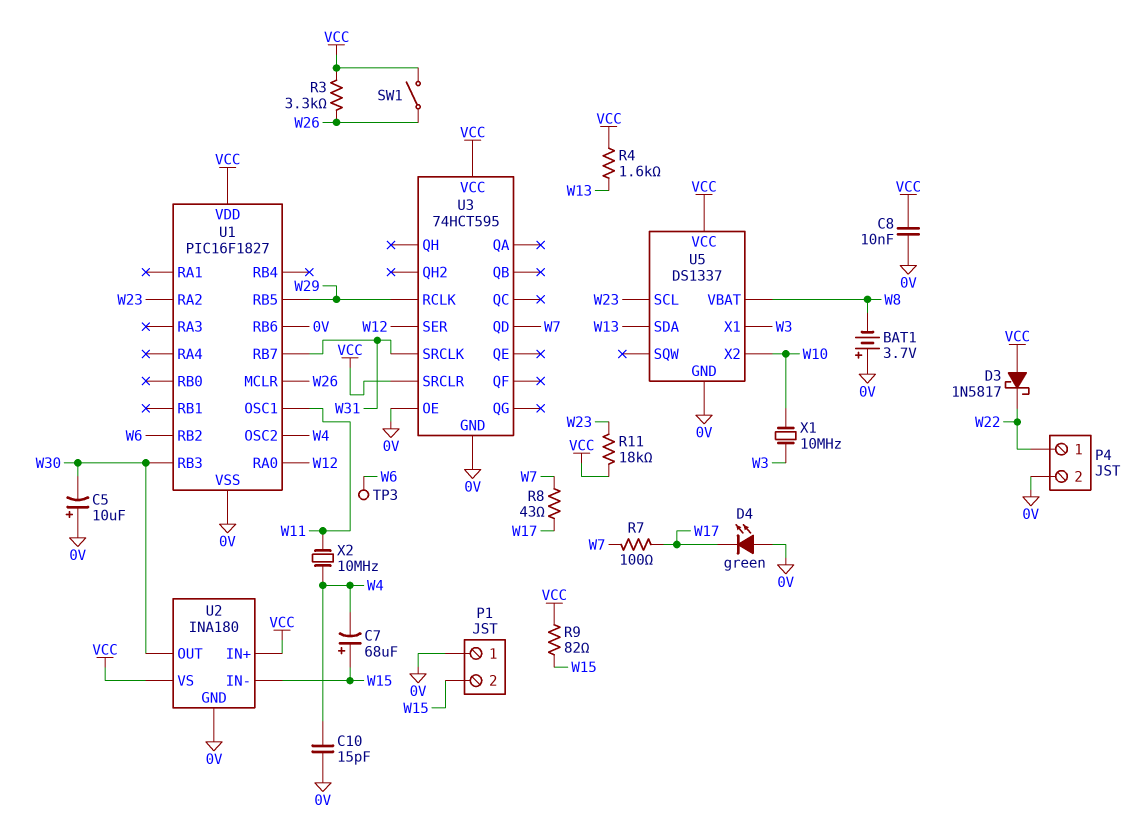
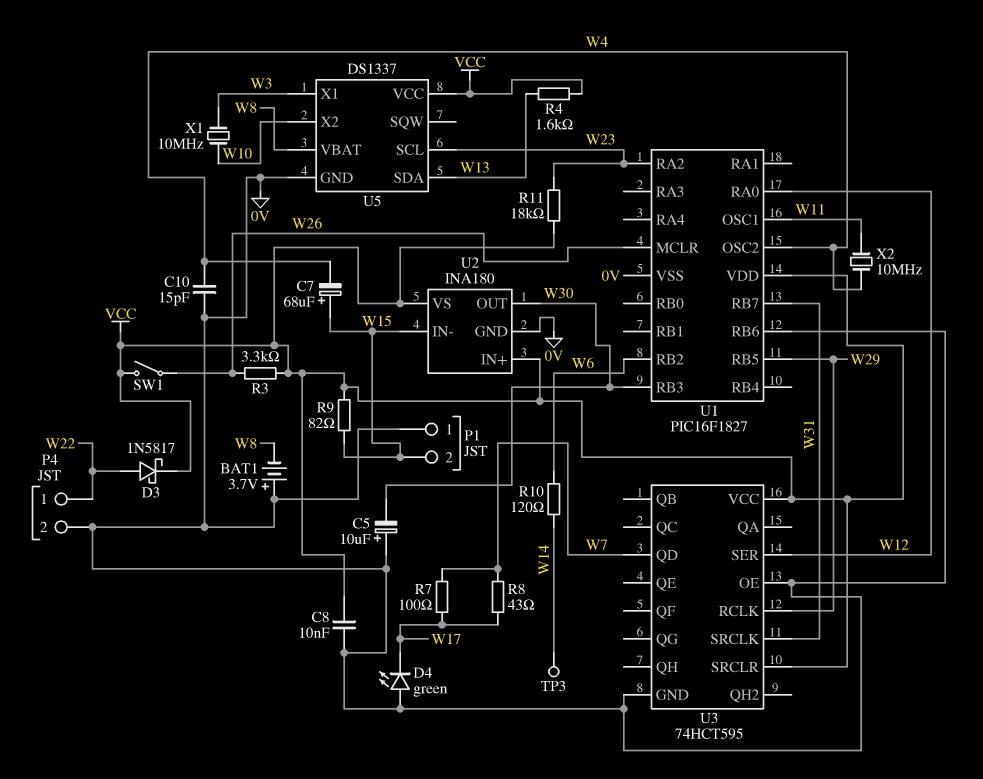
D3: schottky 1N5817 (A VCC, K W22) -> schottky 1N5817 (A W22, K VCC)
R10: none -> 120 (W6, W14)
TP3: test point (W6) -> test point (W14)

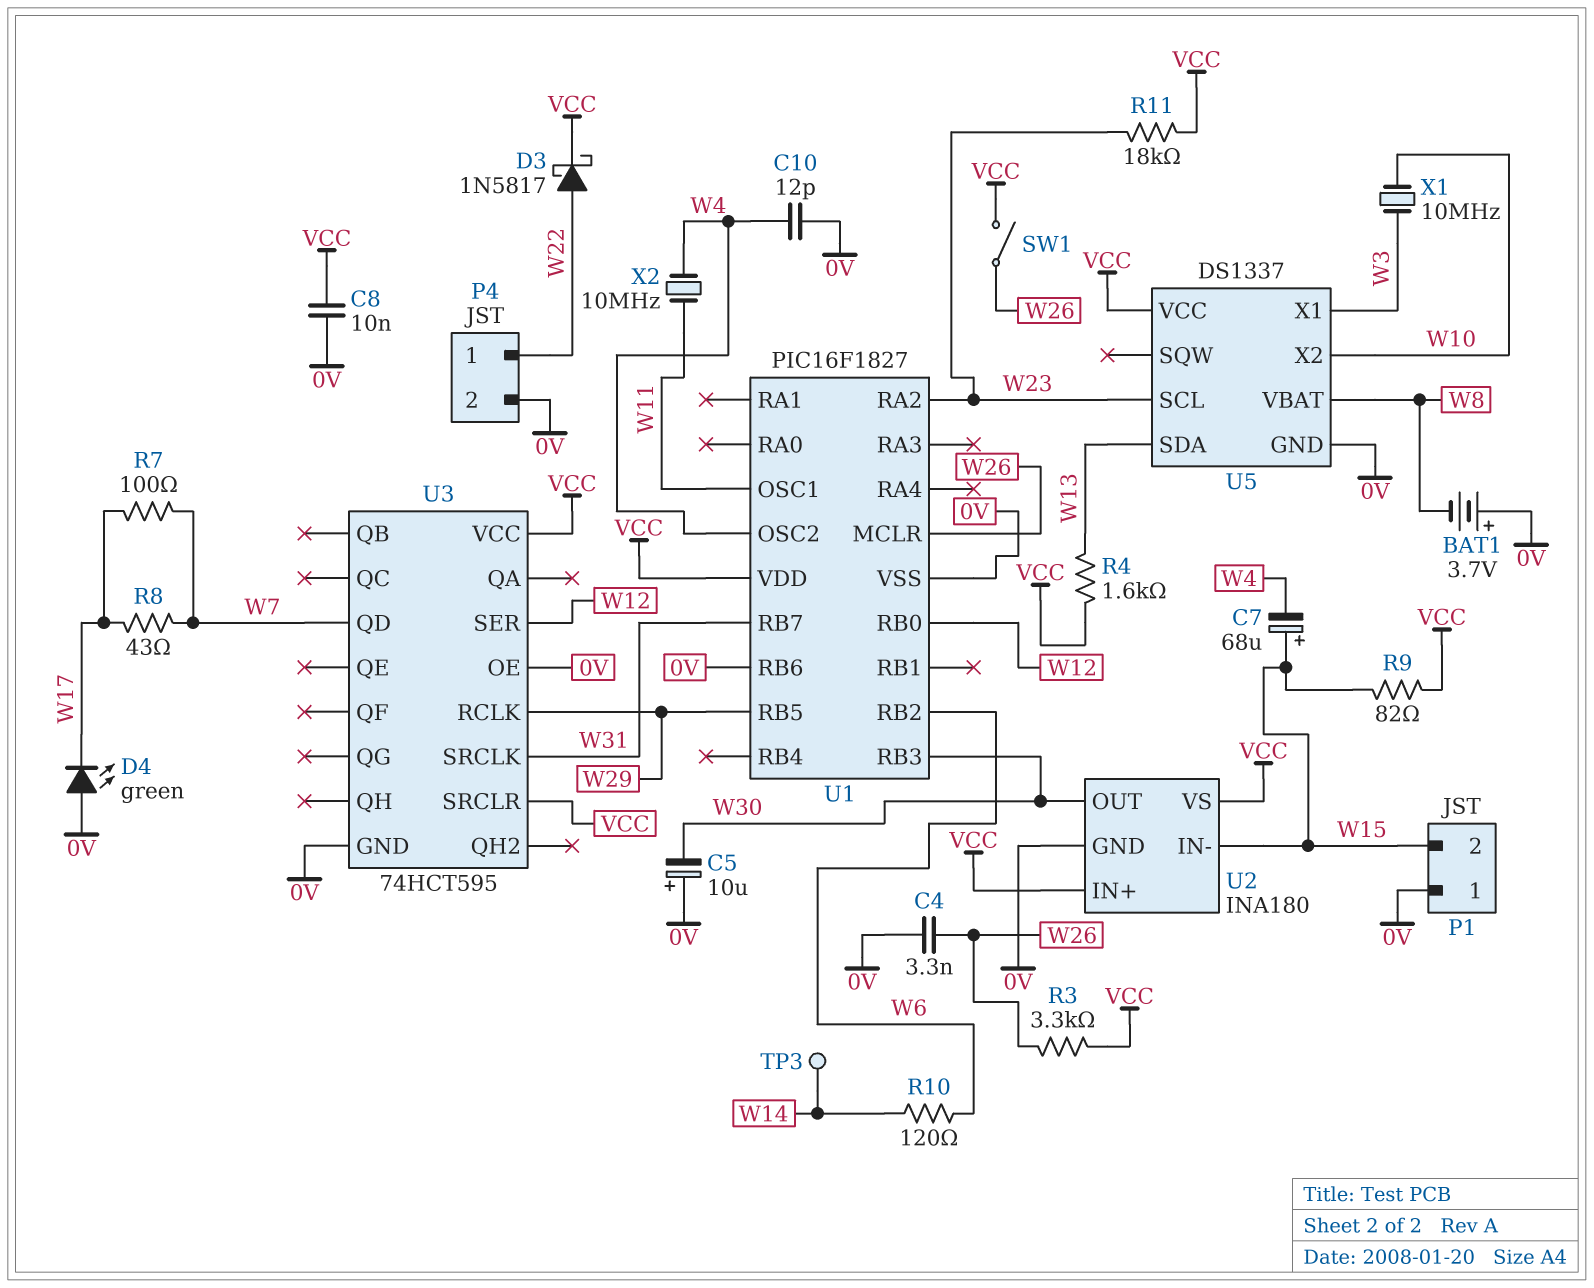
C4: none -> 3.3nF (0V, W26)
C10: 15pF (0V, W4) -> 12pF (0V, W4)
U1 pin RA0: W12 -> none
U1 pin RB0: none -> W12

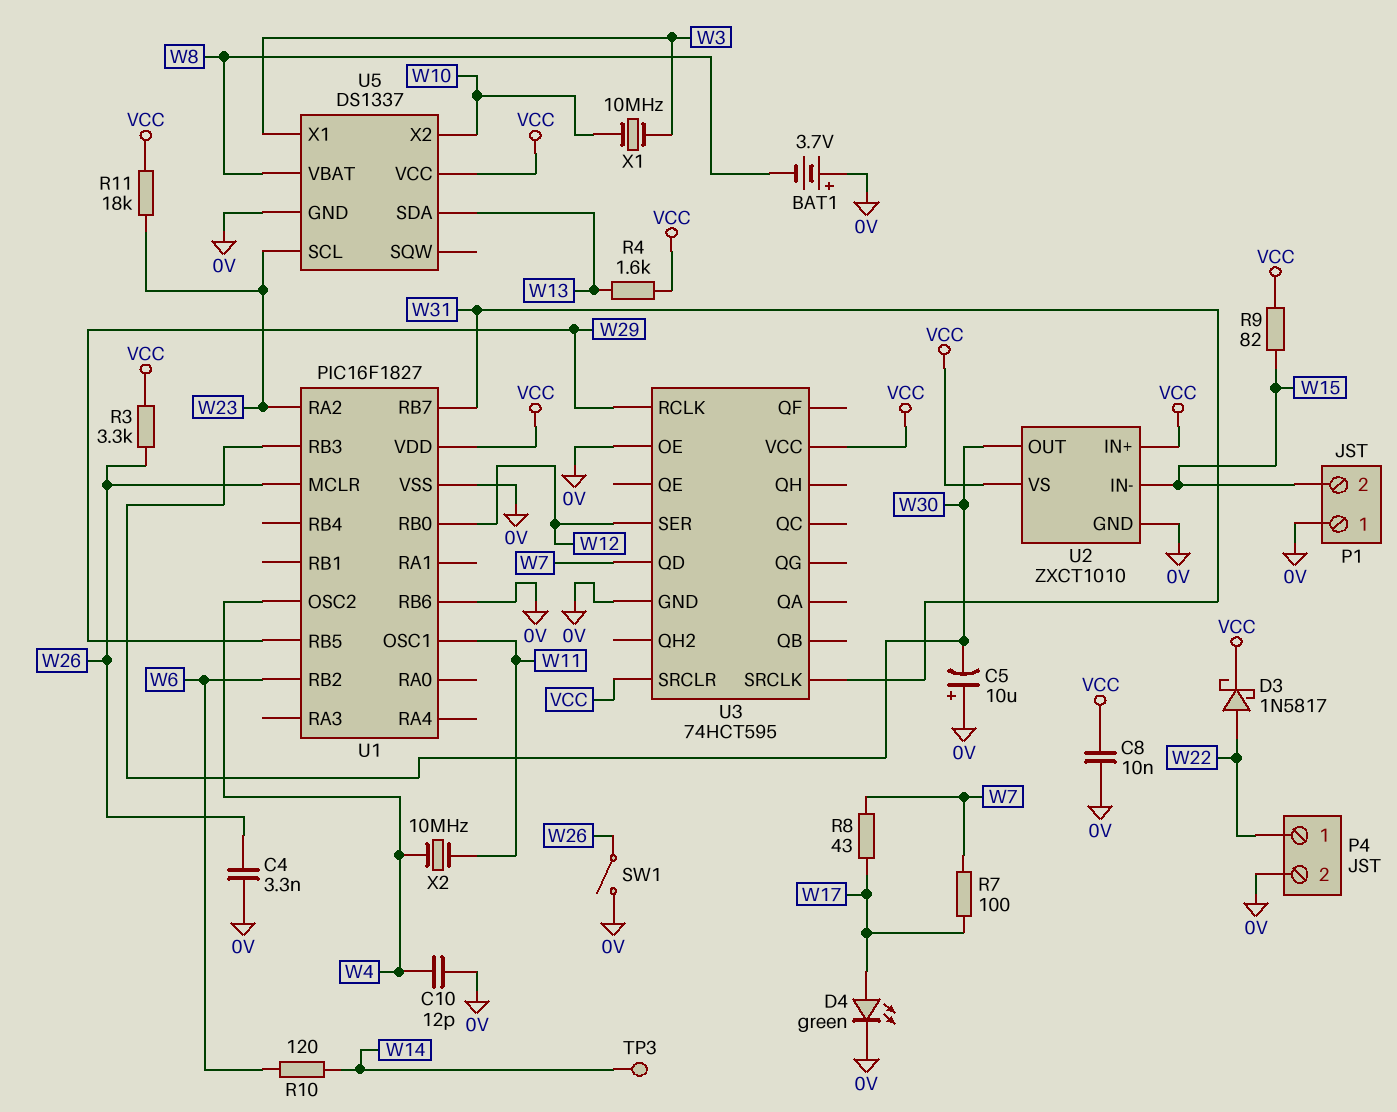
C7: 68uF (plus W15, minus W4) -> none
D4: LED green (A 0V, K W17) -> LED green (A W17, K 0V)
SW1: switch (VCC, W26) -> switch (0V, W26)
U2: INA180 -> ZXCT1010

